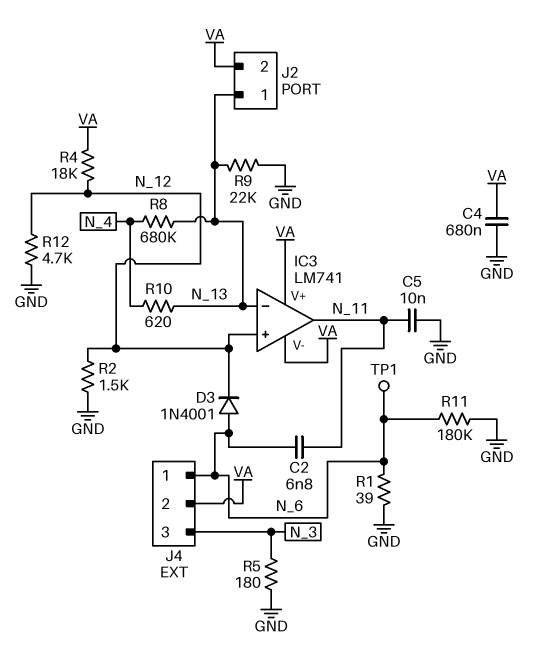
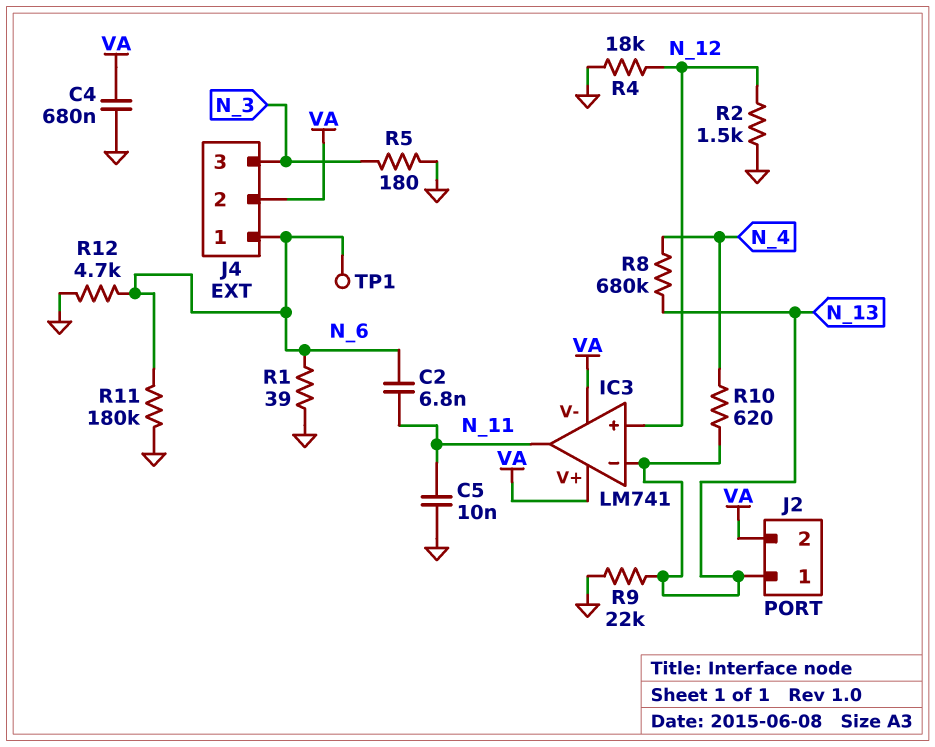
D3: diode 1N4001 (A N_6, K N_12) -> none
R4: 18k (N_12, VA) -> 18k (GND, N_12)
R12: 4.7k (GND, N_12) -> 4.7k (GND, N_6)

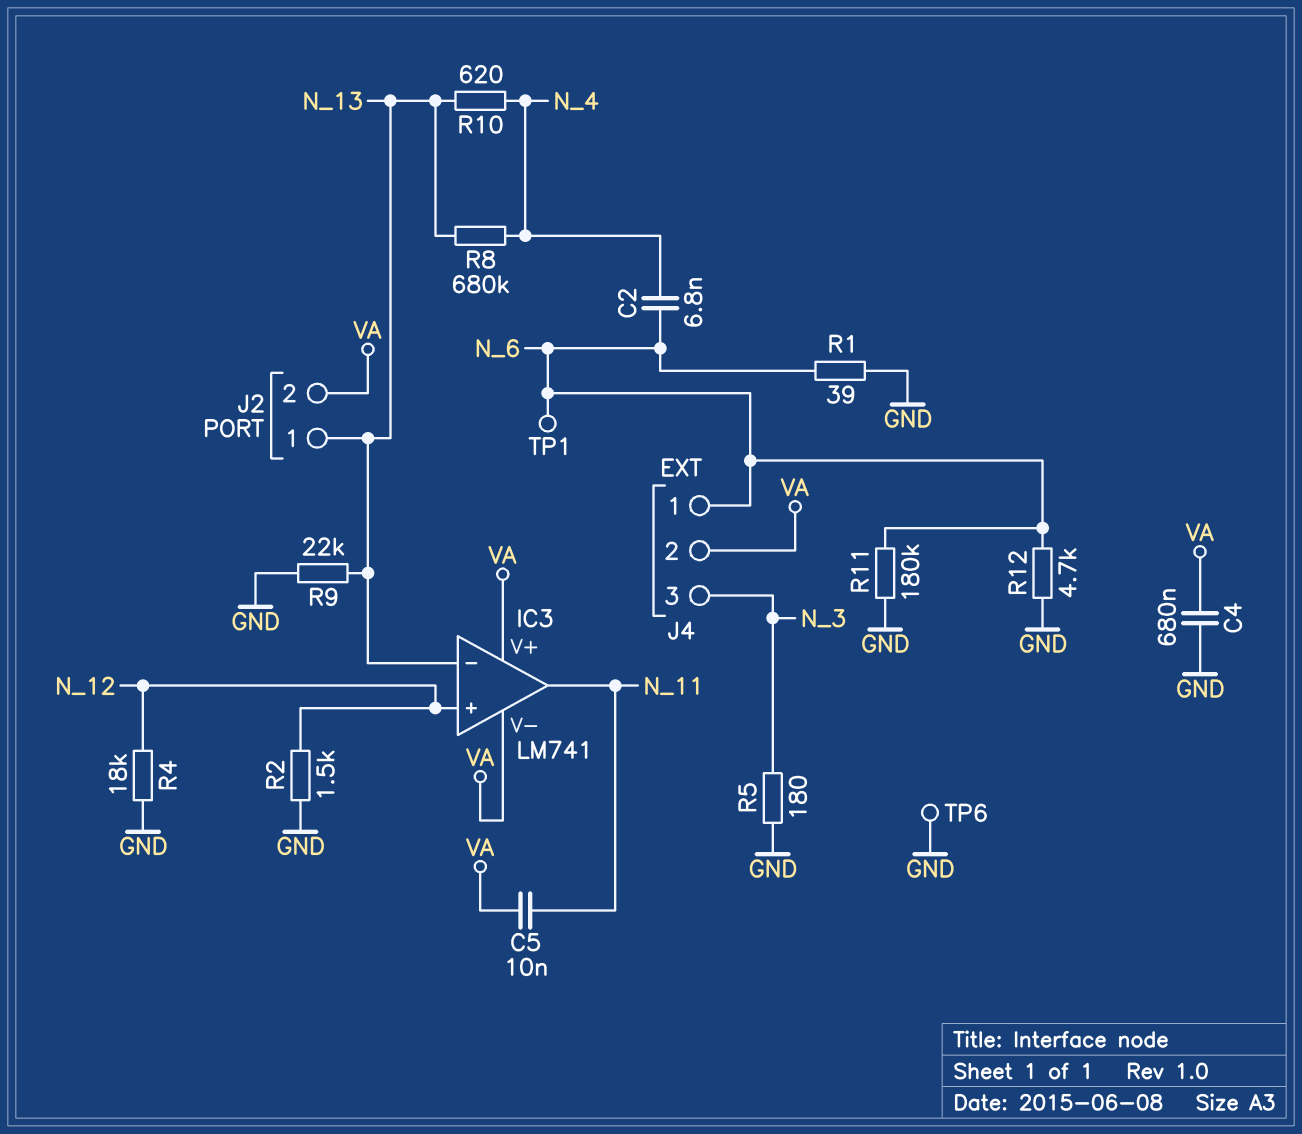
C2: 6.8nF (N_6, N_11) -> 6.8nF (N_4, N_6)
C5: 10nF (GND, N_11) -> 10nF (N_11, VA)
TP6: none -> test point (GND)

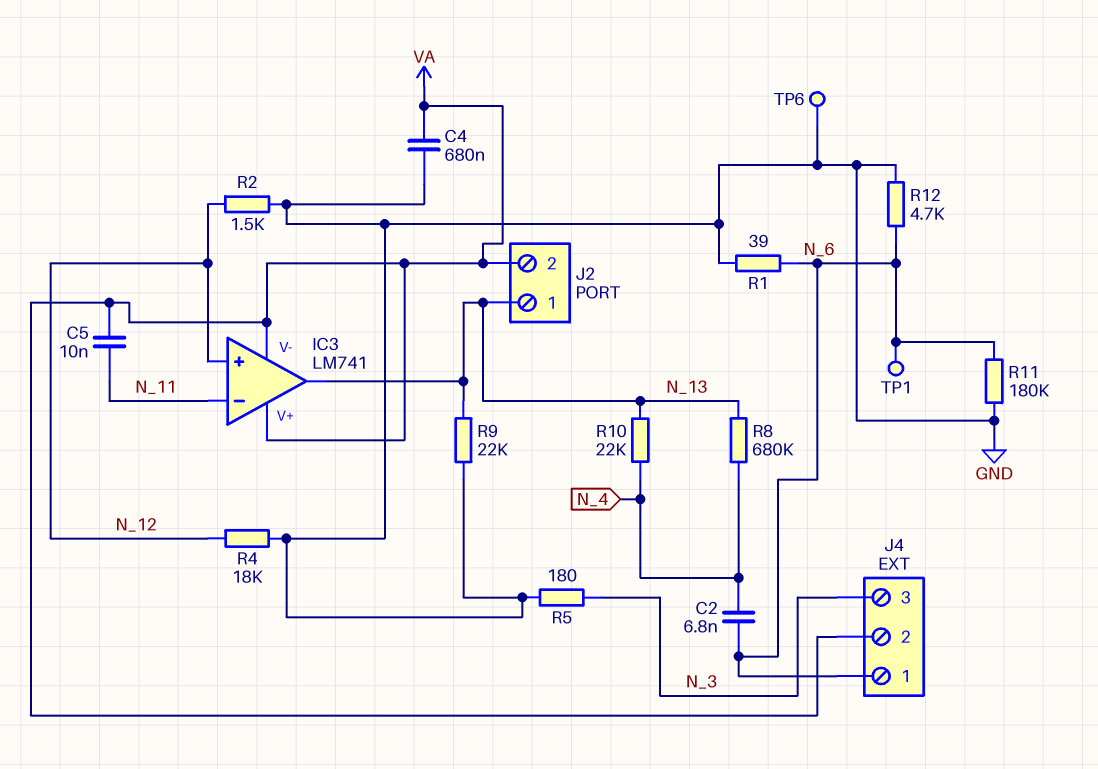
IC3 pin in-: N_13 -> N_11
IC3 pin out: N_11 -> N_13
R10: 620 (N_4, N_13) -> 22k (N_4, N_13)

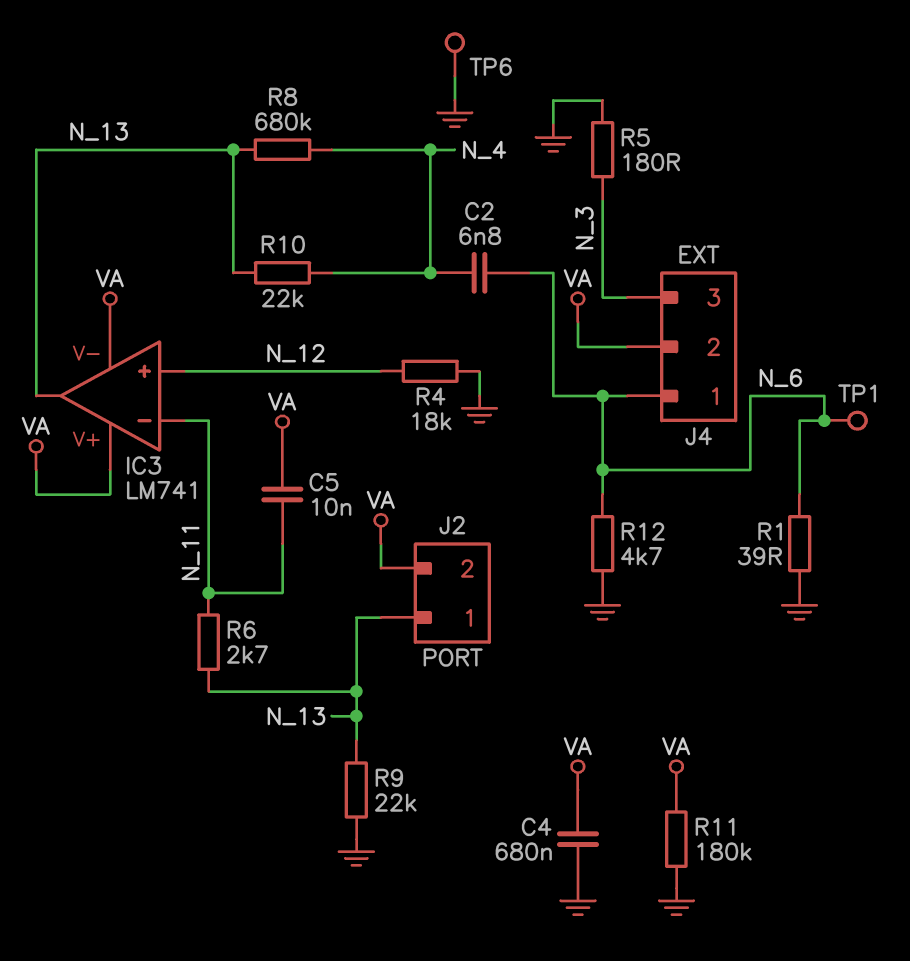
R2: 1.5k (GND, N_12) -> none
R6: none -> 2.7k (N_11, N_13)
R11: 180k (GND, N_6) -> 180k (GND, VA)

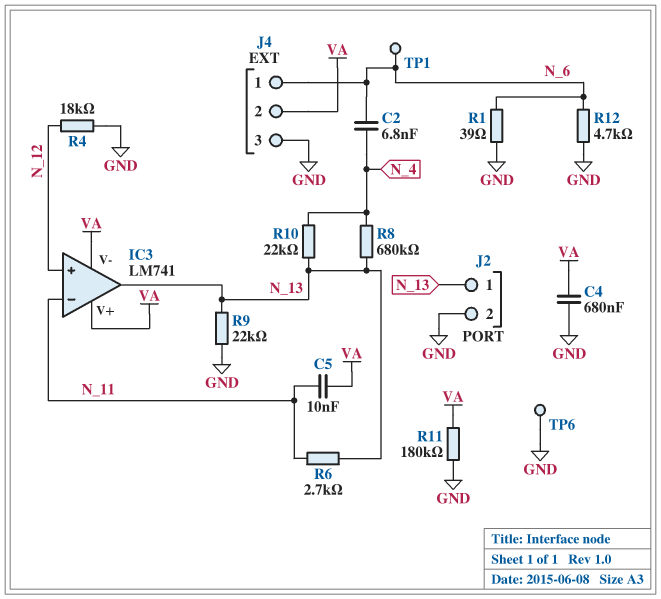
J2 pin 2: VA -> GND
J4 pin 3: N_3 -> GND
R5: 180 (GND, N_3) -> none

